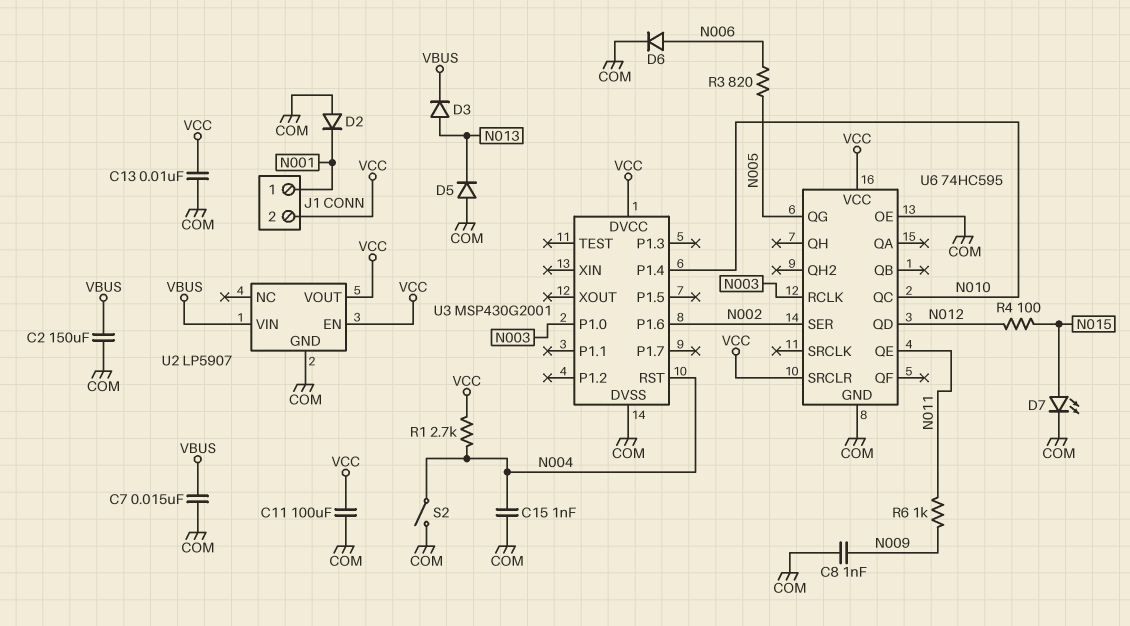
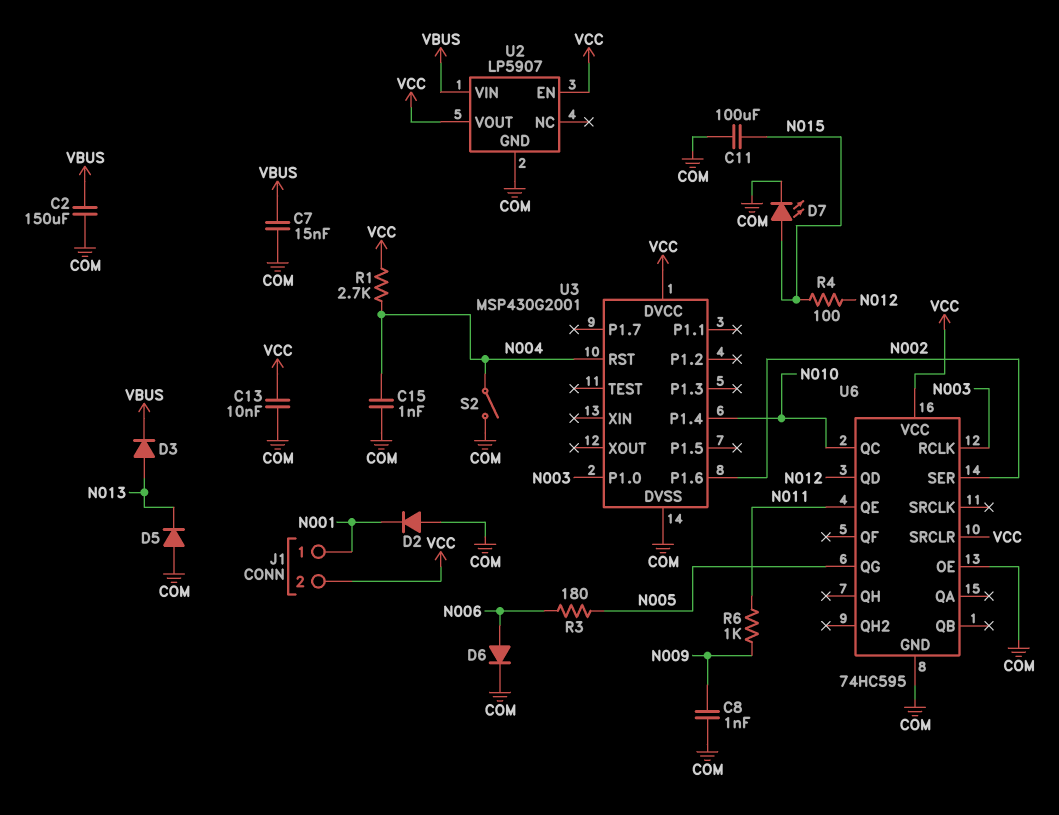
C11: 100uF (COM, VCC) -> 100uF (COM, N015)
R3: 820 (N005, N006) -> 180 (N005, N006)

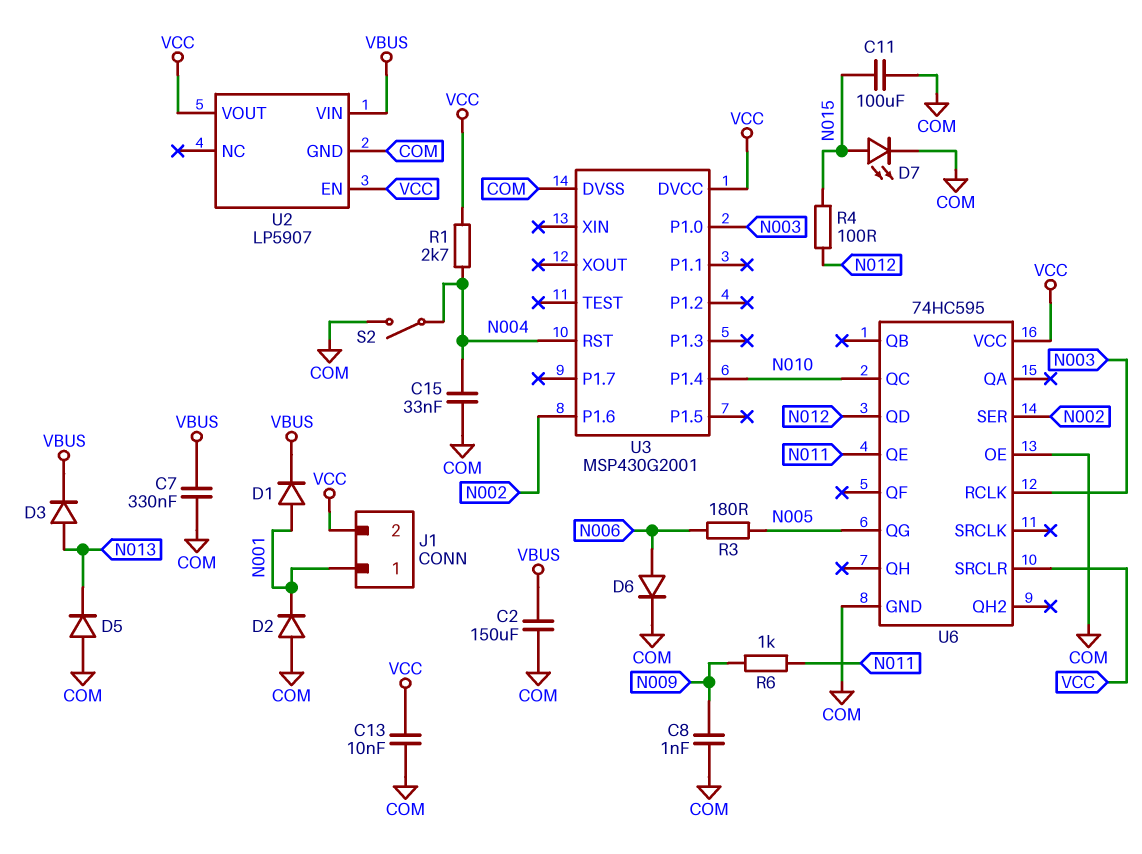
C7: 15nF (COM, VBUS) -> 330nF (COM, VBUS)
C15: 1nF (COM, N004) -> 33nF (COM, N004)
D1: none -> diode (A N001, K VBUS)

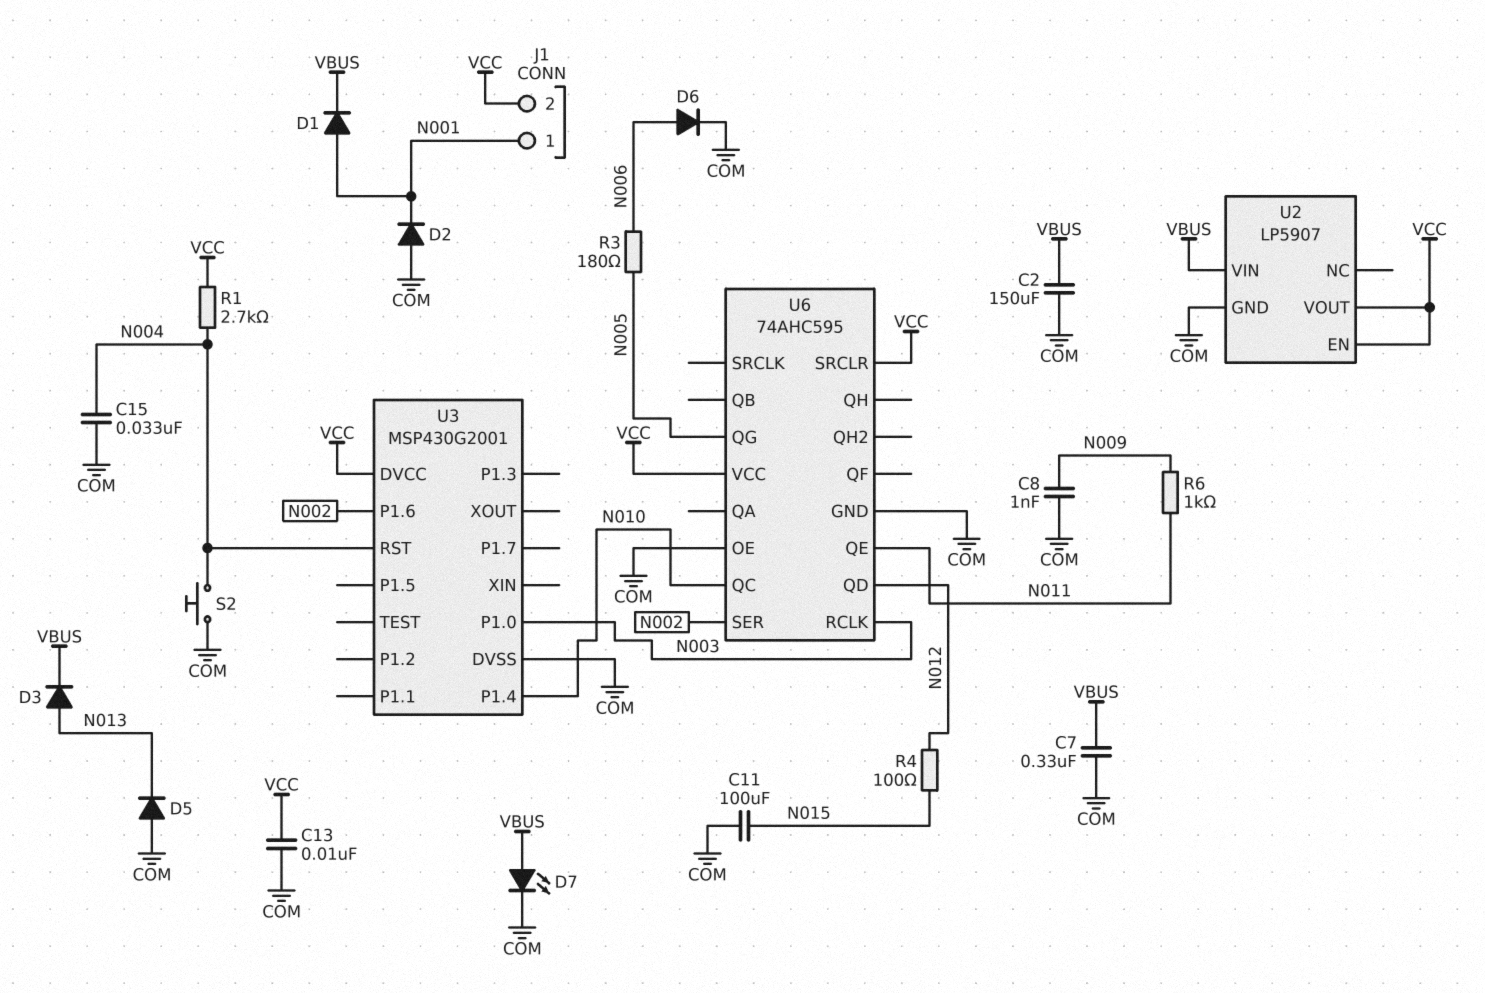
D7: LED (A N015, K COM) -> LED (A VBUS, K COM)
S2: switch (COM, N004) -> button (COM, N004)
U6: 74HC595 -> 74AHC595

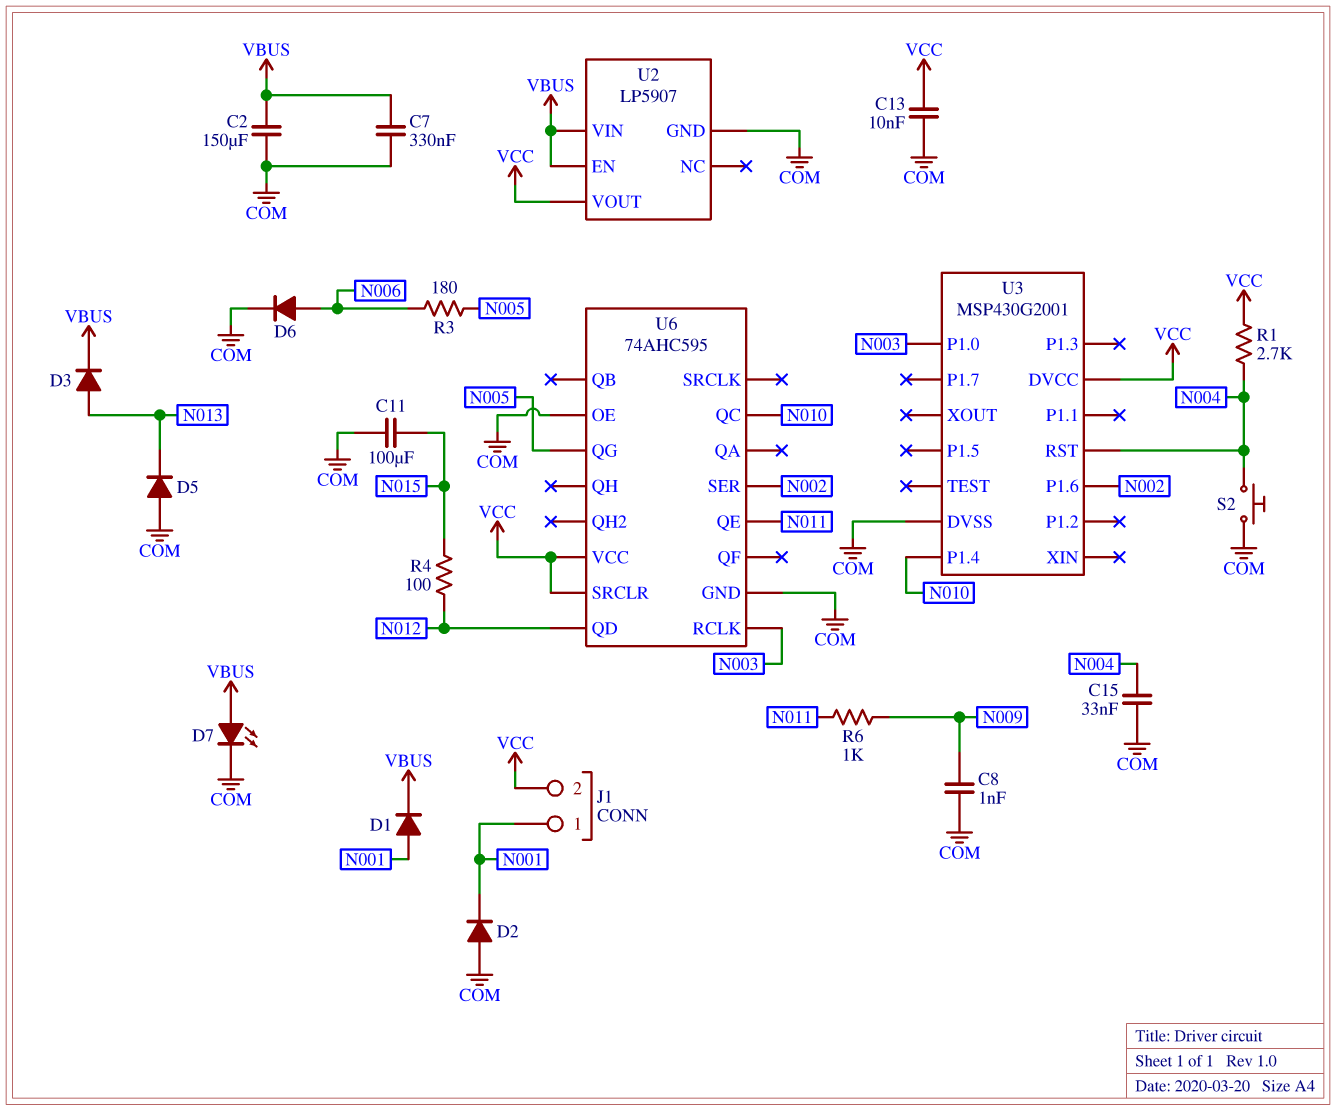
U2 pin EN: VCC -> VBUS

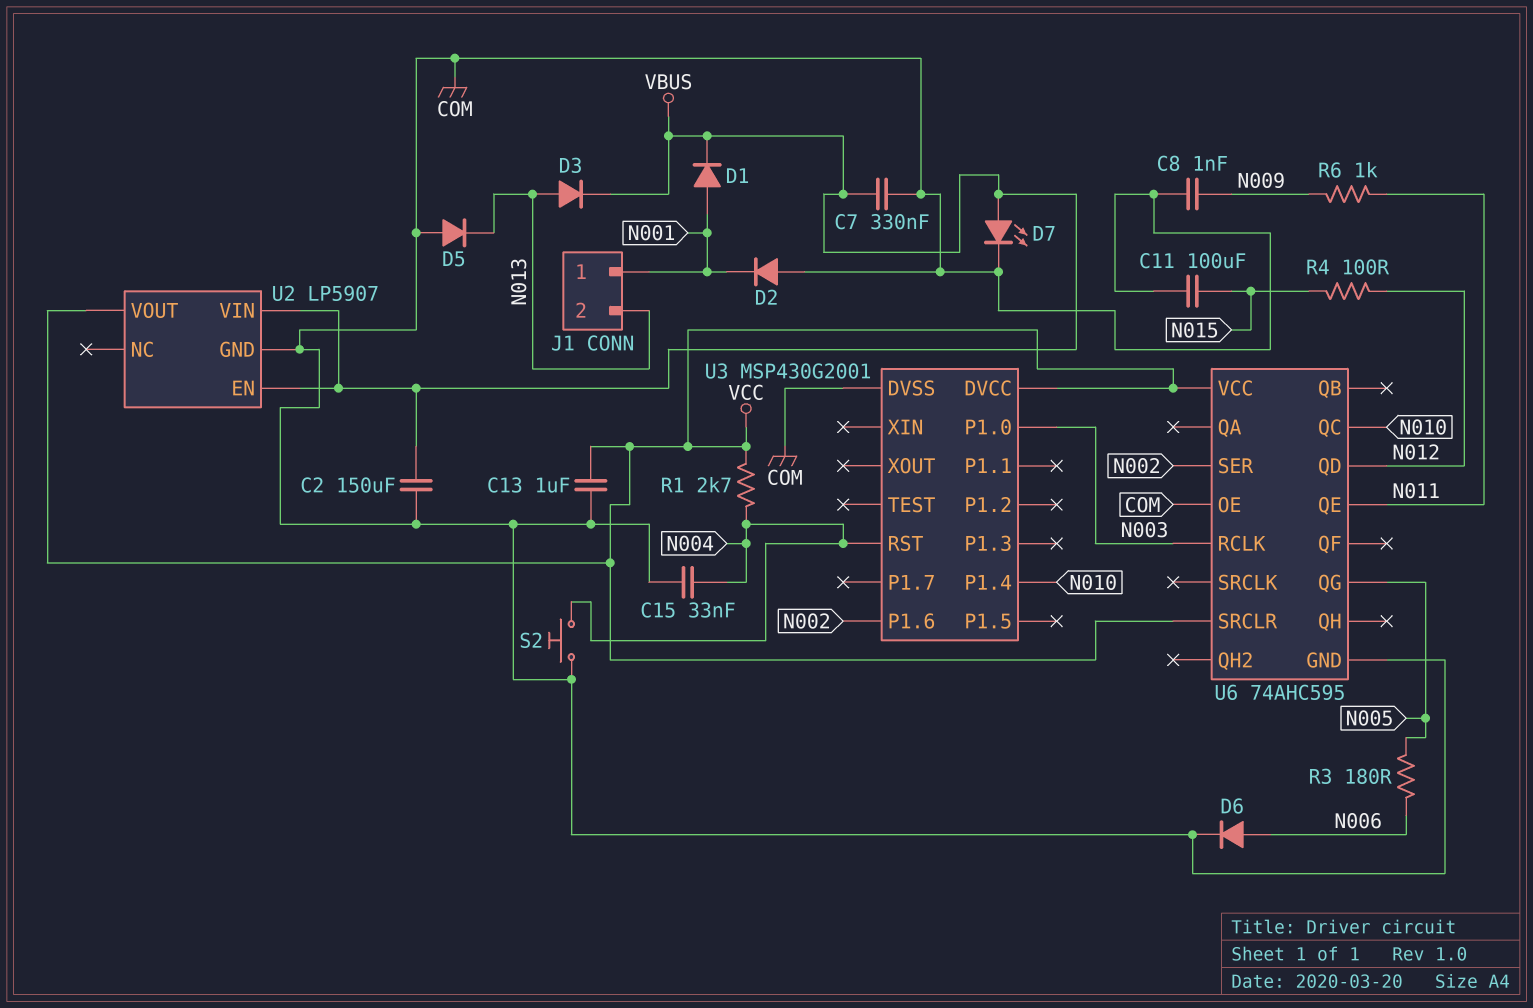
C13: 10nF (COM, VCC) -> 1uF (COM, VCC)
J1 pin 2: VCC -> N013

